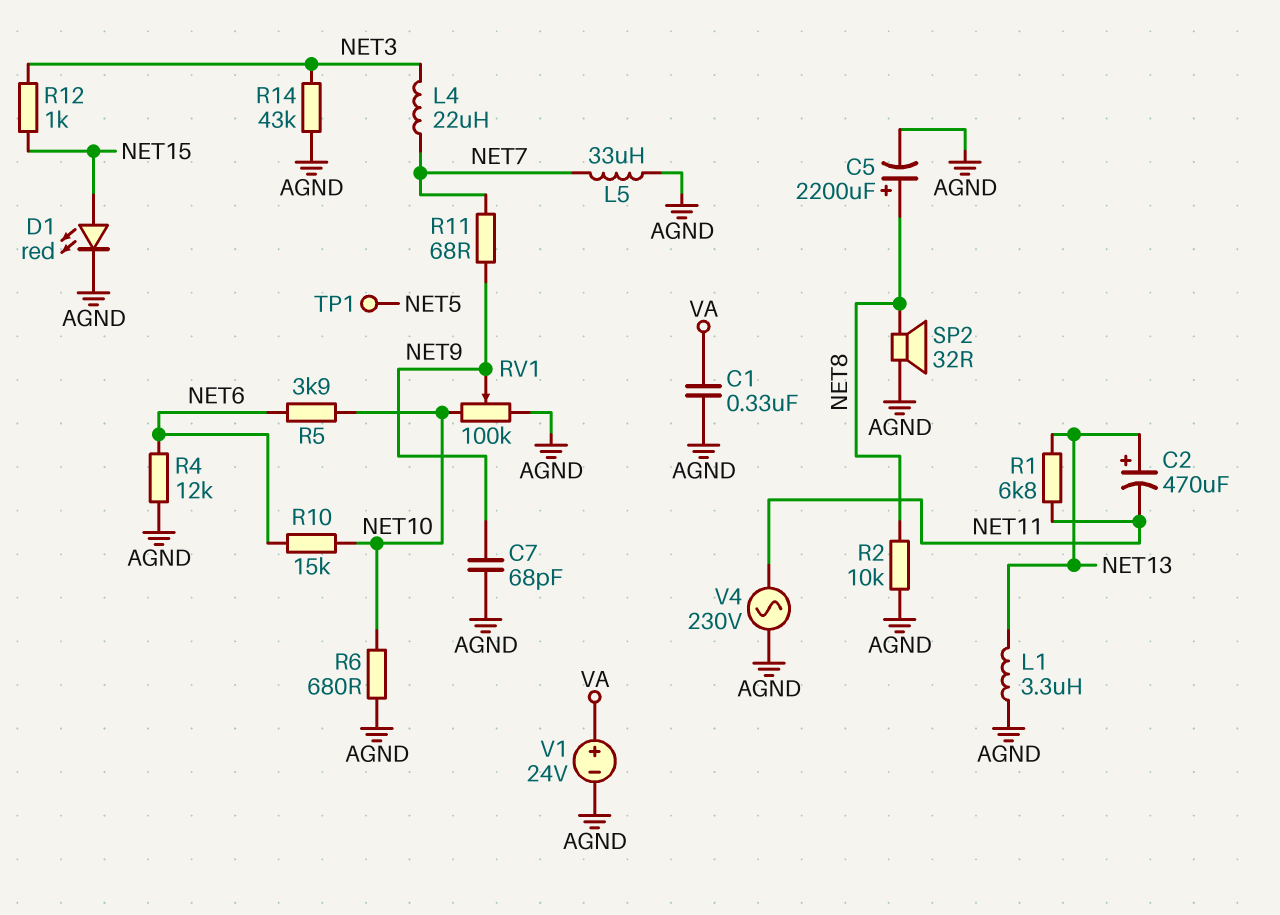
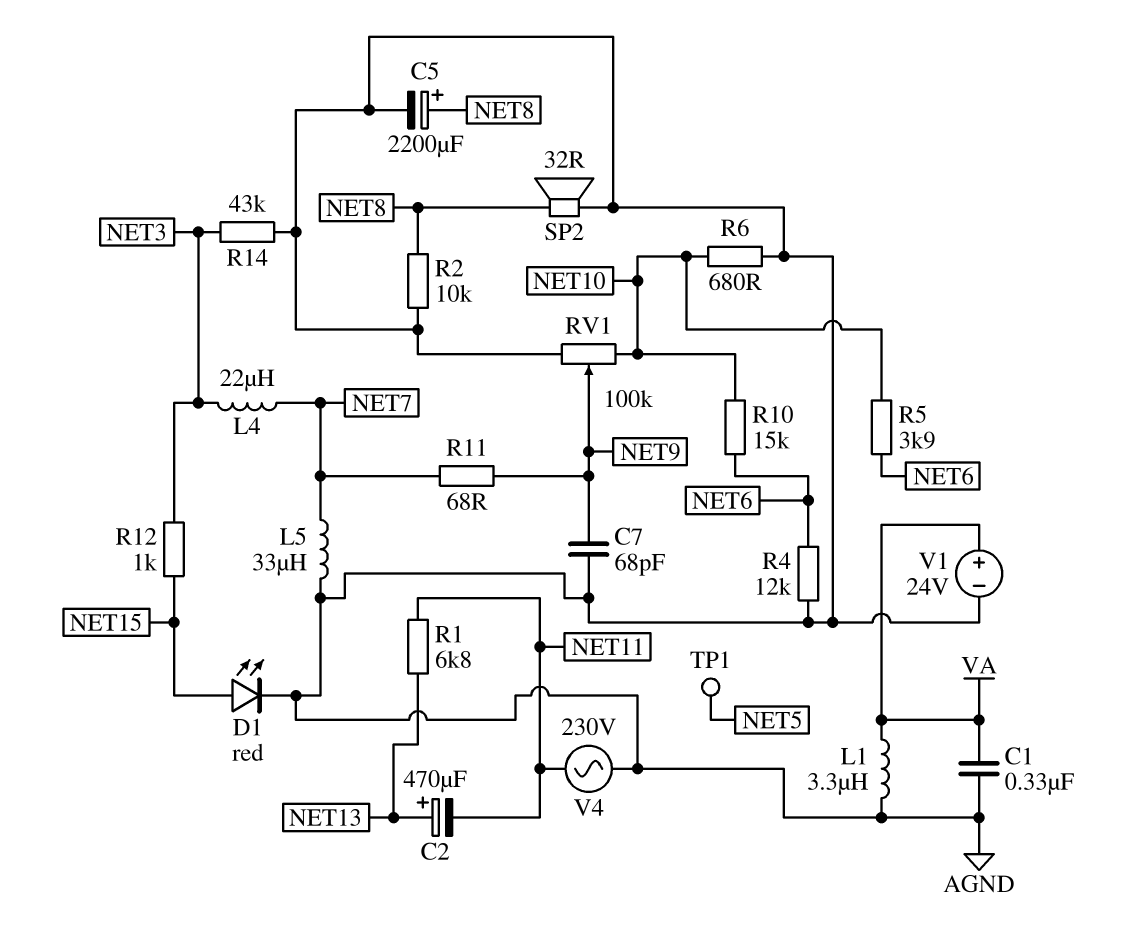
L1: 3.3uH (AGND, NET13) -> 3.3uH (AGND, VA)

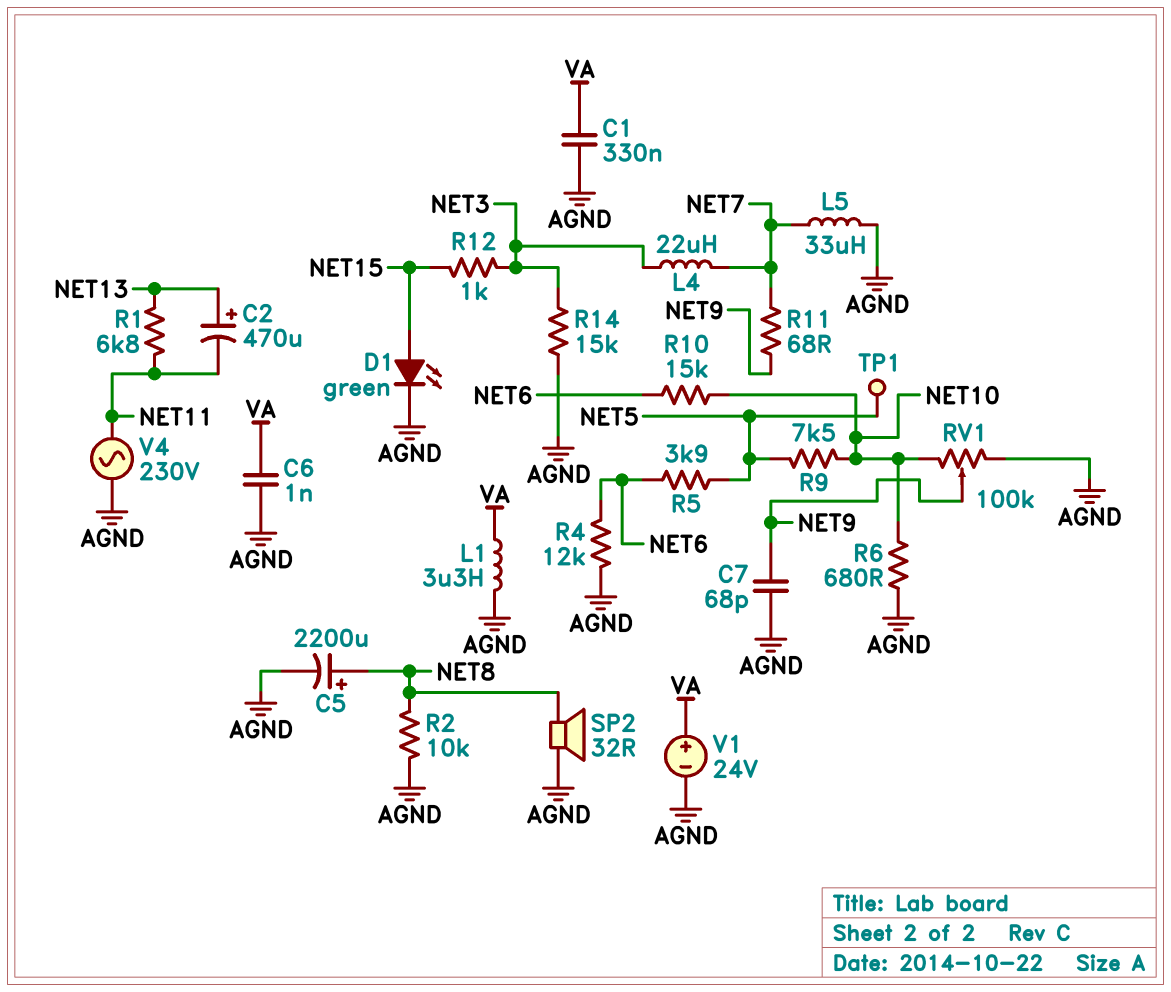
C6: none -> 1nF (AGND, VA)
D1: LED red (A NET15, K AGND) -> LED green (A NET15, K AGND)
R5: 3.9k (NET6, NET10) -> 3.9k (NET5, NET6)
R9: none -> 7.5k (NET5, NET10)
R14: 43k (AGND, NET3) -> 15k (AGND, NET3)

